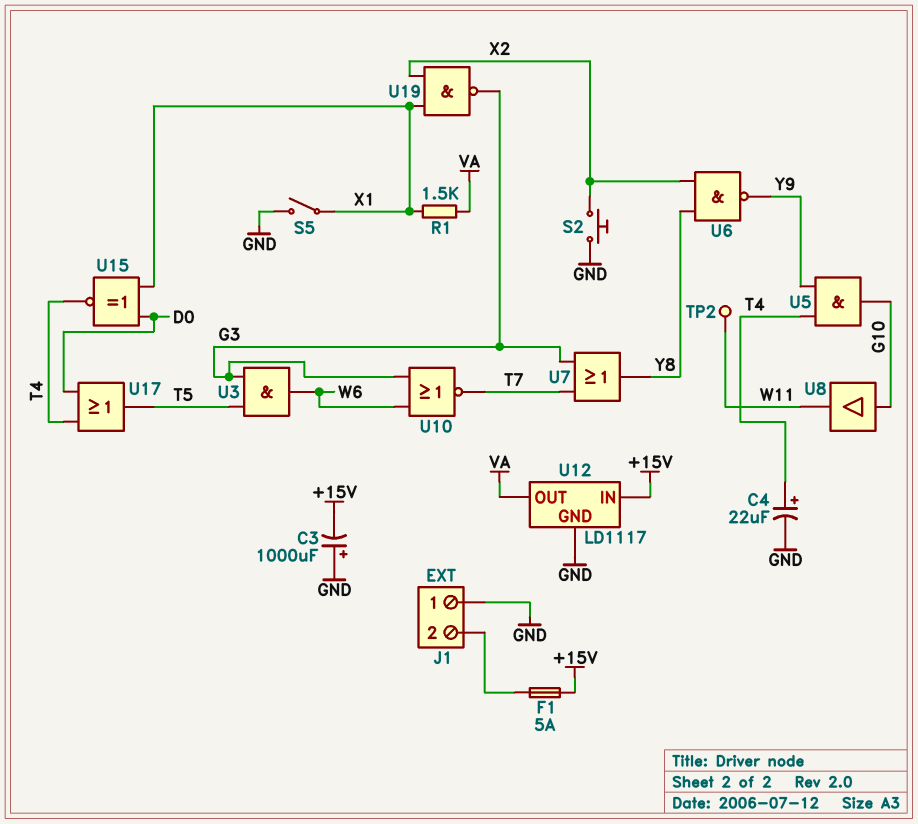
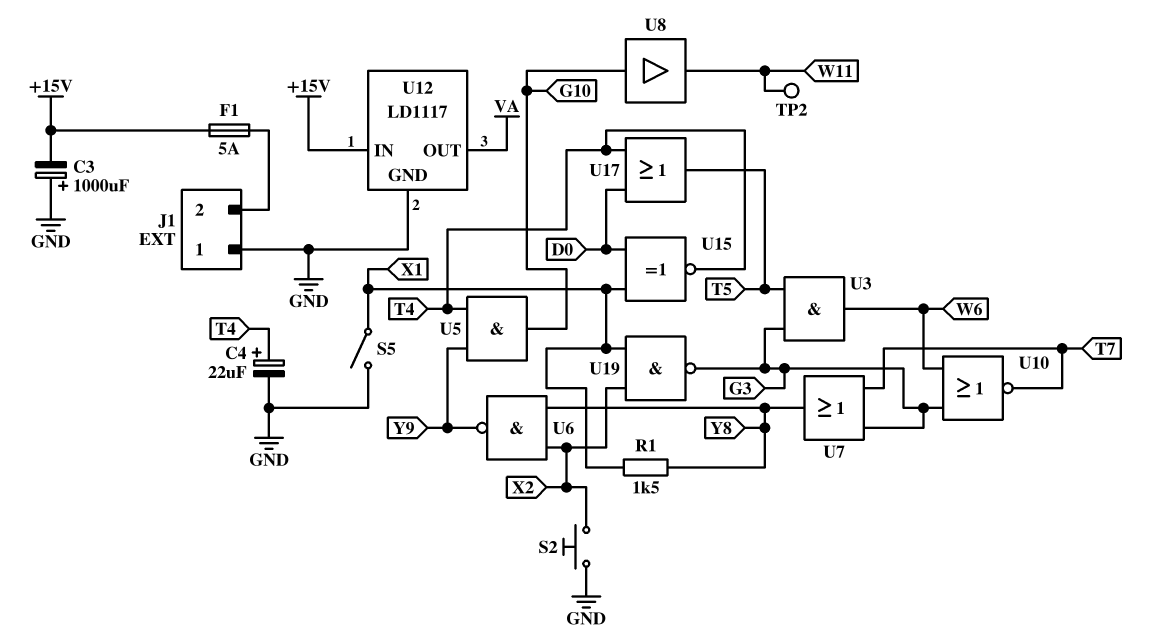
R1: 1.5k (VA, X1) -> 1.5k (X1, Y8)

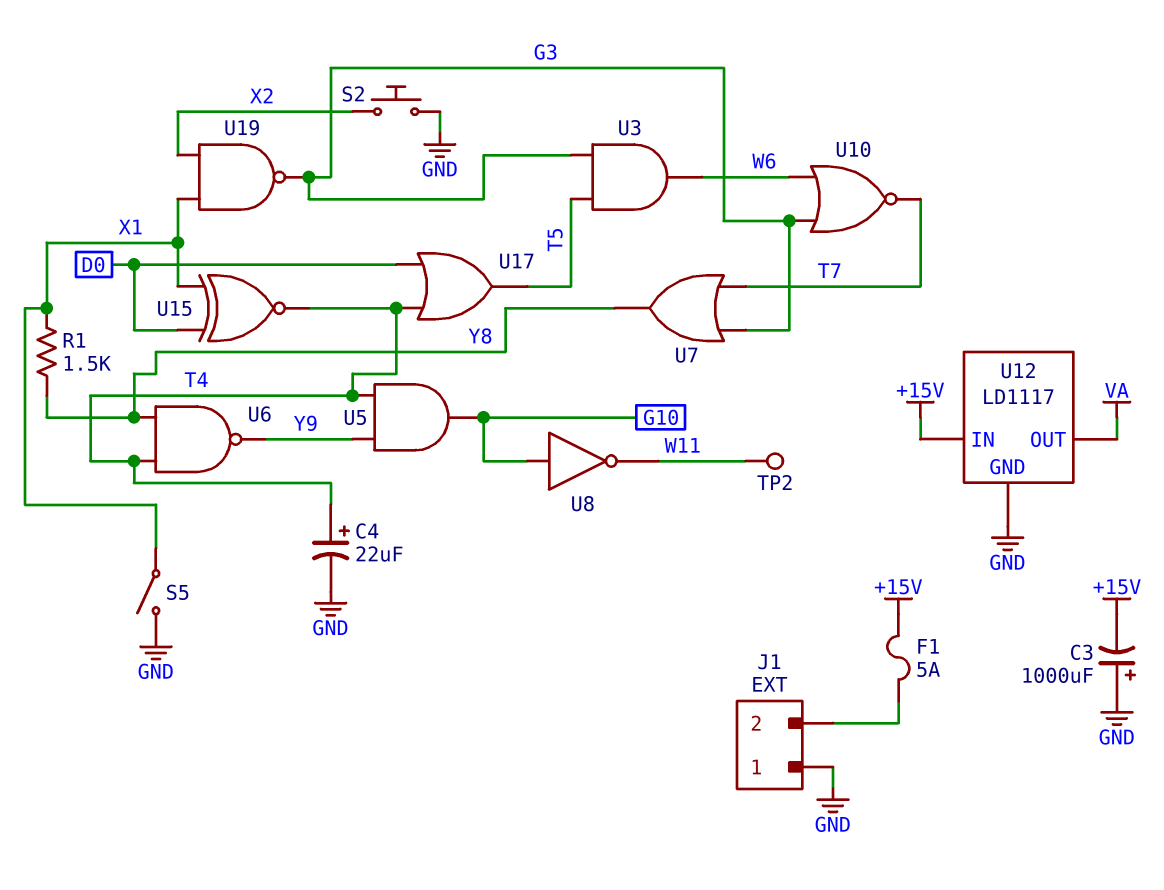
U6: NAND (in X2, in Y8, out Y9) -> NAND (in T4, in Y8, out Y9)
U8: buffer (in G10, out W11) -> NOT (in G10, out W11)

